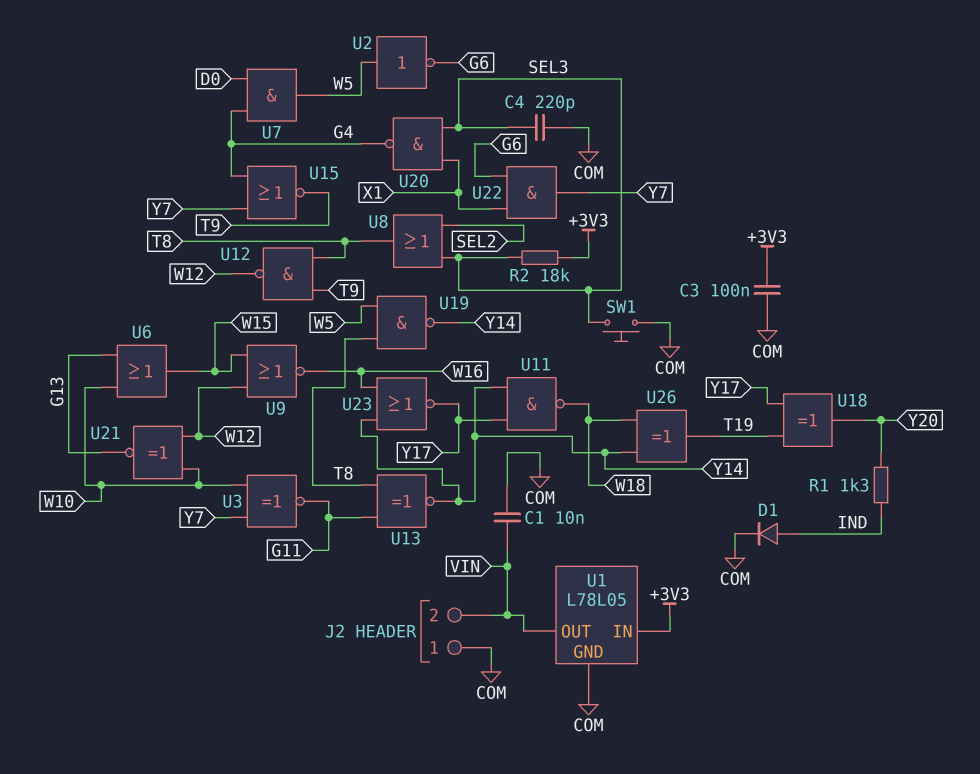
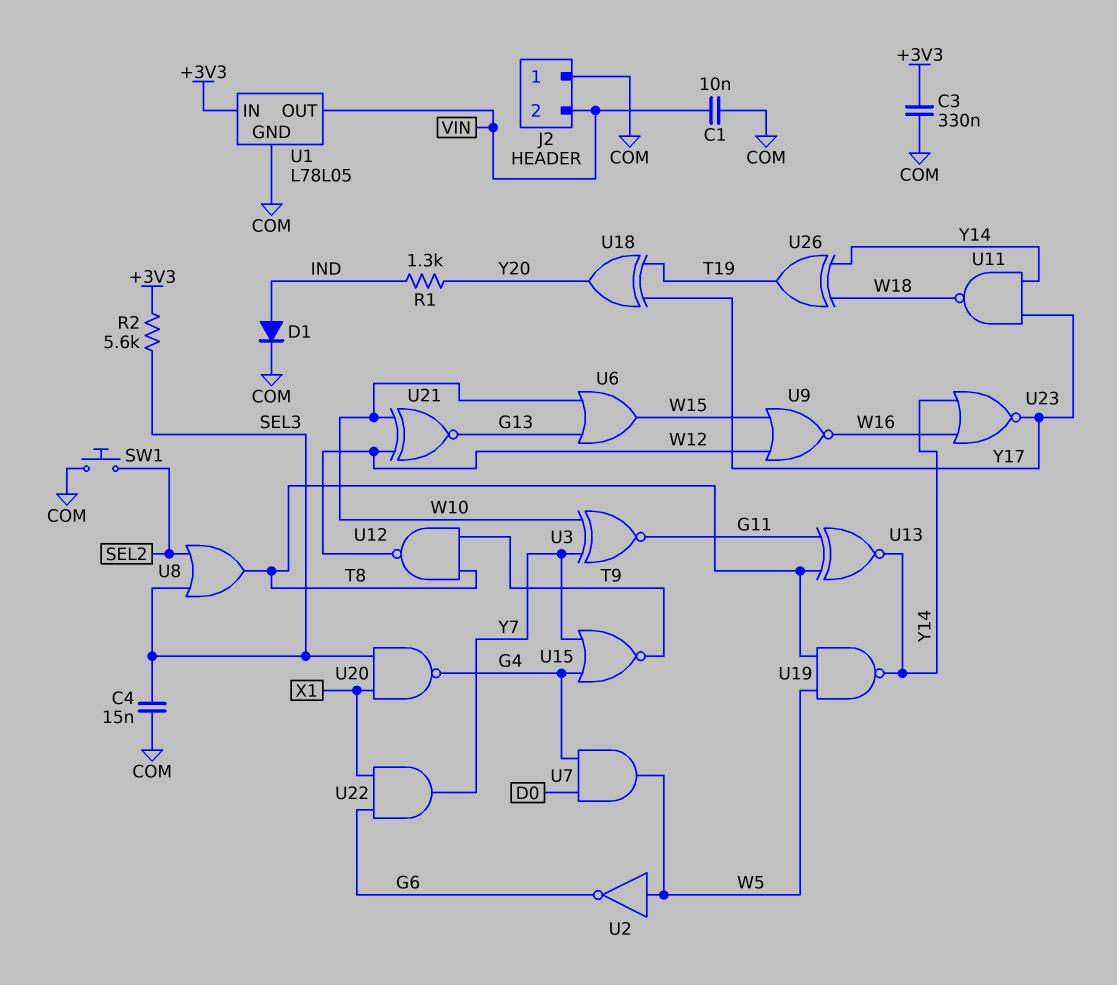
C3: 100nF (+3V3, COM) -> 330nF (+3V3, COM)
C4: 220pF (COM, SEL3) -> 15nF (COM, SEL3)
R2: 18k (+3V3, SEL3) -> 5.6k (+3V3, SEL3)
SW1: button (COM, SEL3) -> button (COM, SEL2)

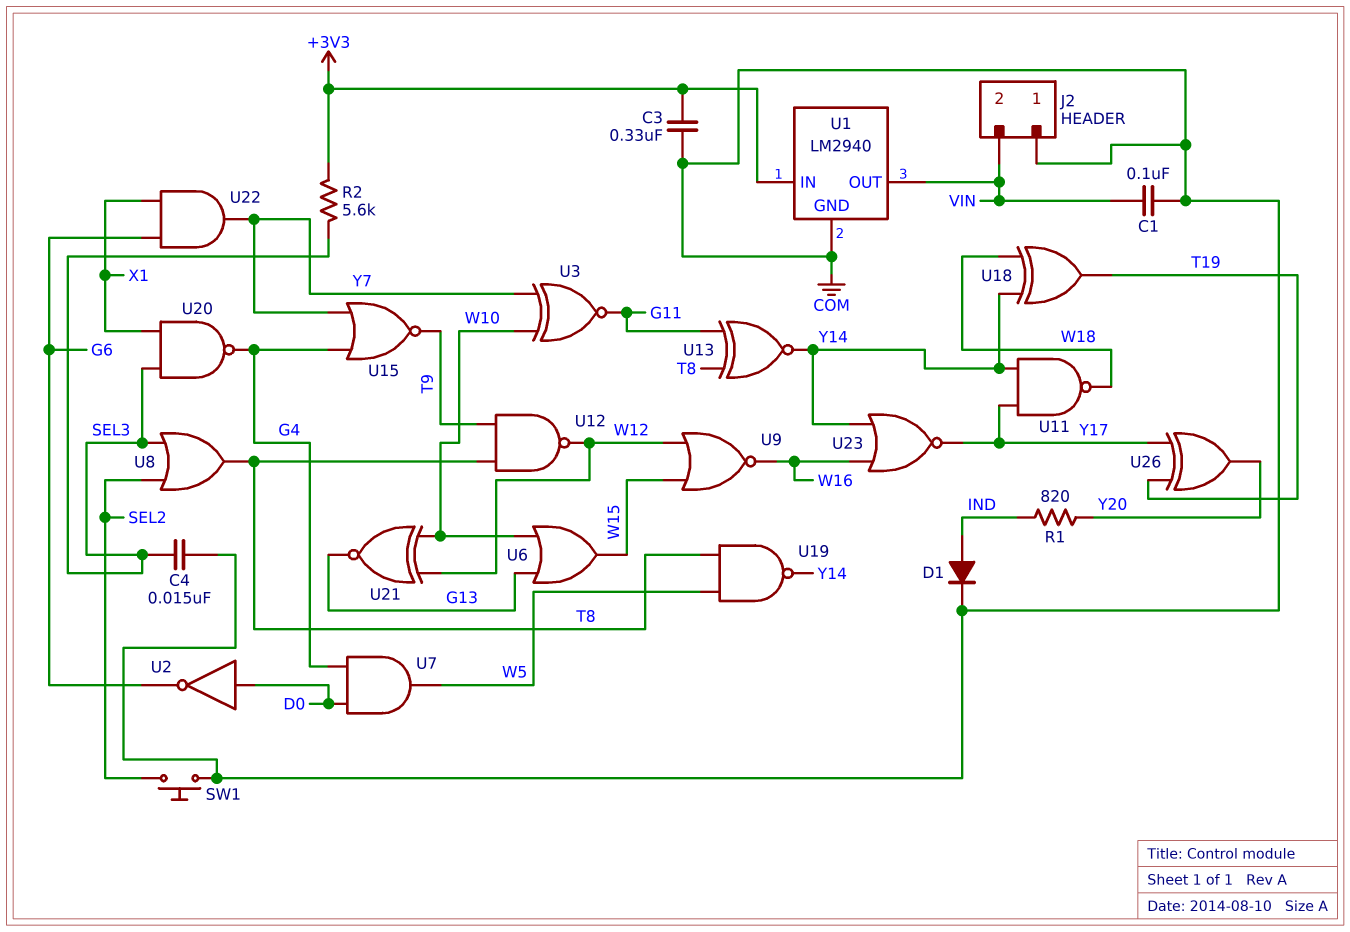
C1: 10nF (COM, VIN) -> 100nF (COM, VIN)
R1: 1.3k (IND, Y20) -> 820 (IND, Y20)
U1: L78L05 -> LM2940
U2: NOT (in W5, out G6) -> NOT (in D0, out G6)
U18: XOR (in T19, in Y17, out Y20) -> XOR (in W18, in Y14, out T19)
U26: XOR (in W18, in Y14, out T19) -> XOR (in T19, in Y17, out Y20)

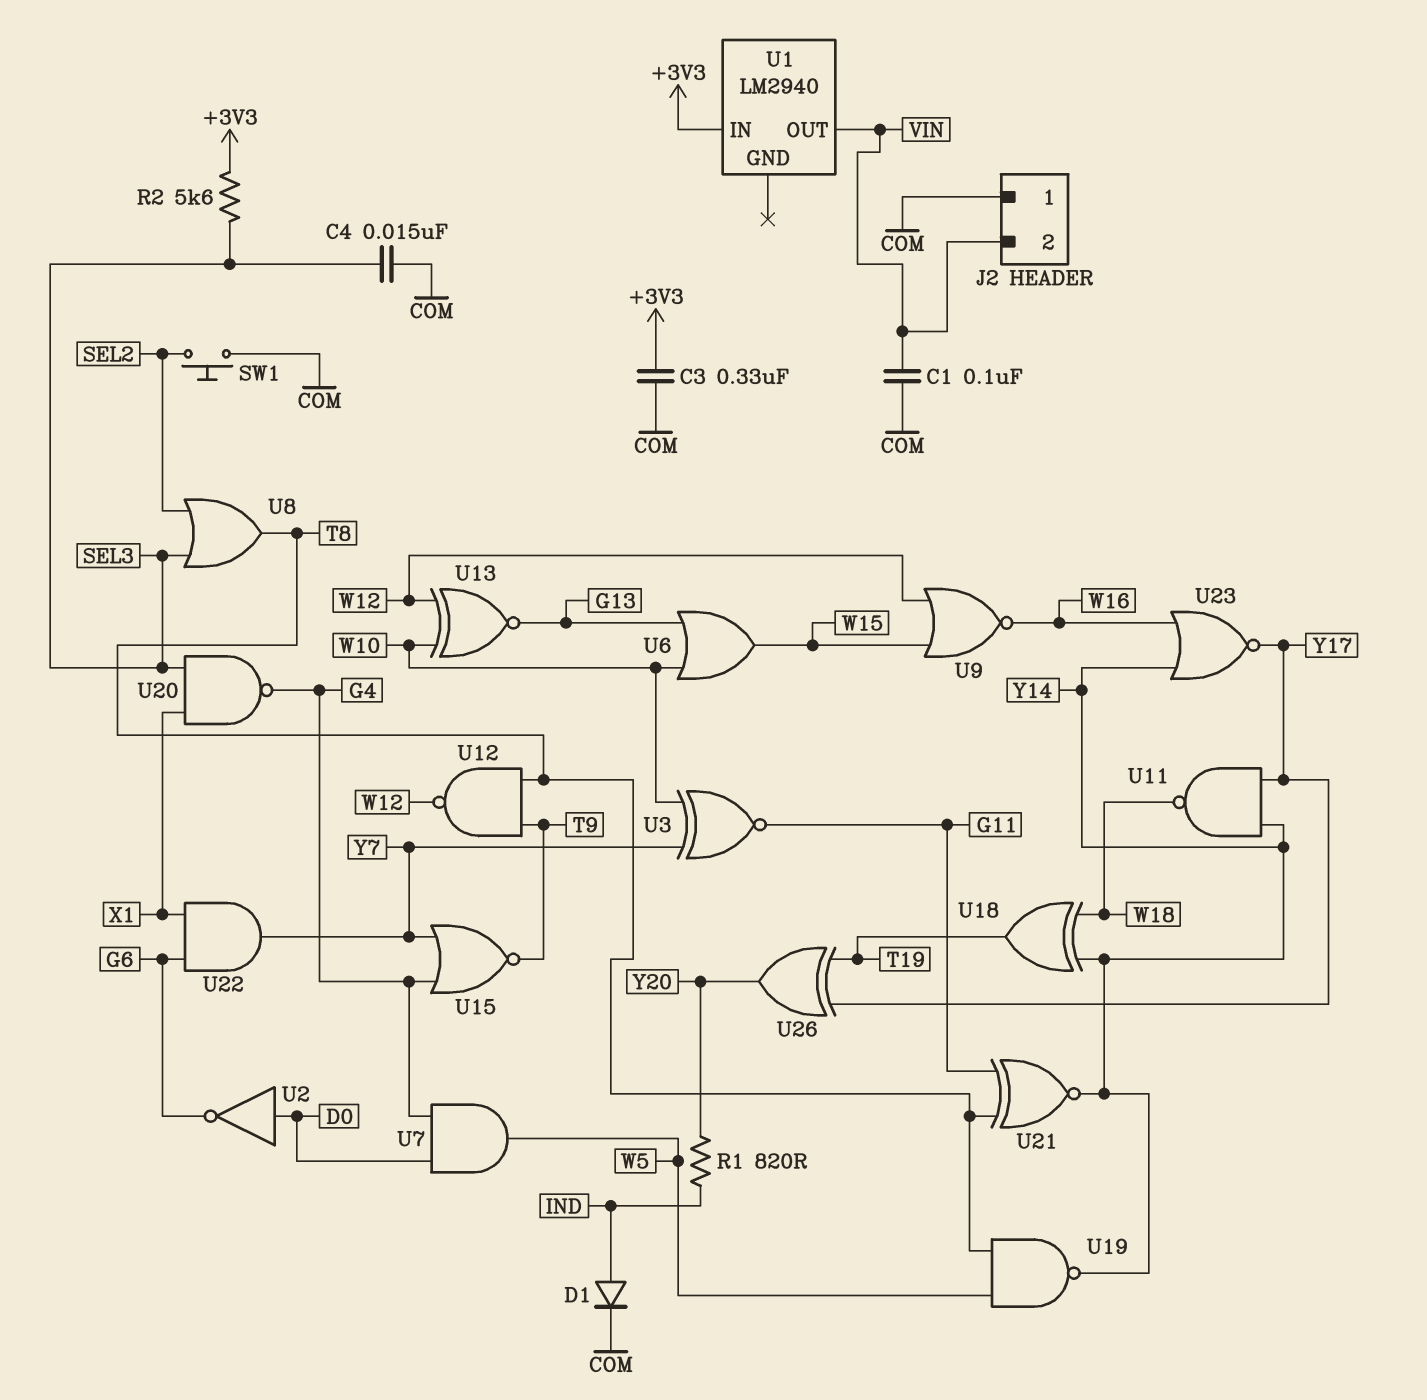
U1 pin GND: COM -> none
U13: XNOR (in G11, in T8, out Y14) -> XNOR (in W10, in W12, out G13)
U21: XNOR (in W10, in W12, out G13) -> XNOR (in G11, in T8, out Y14)

